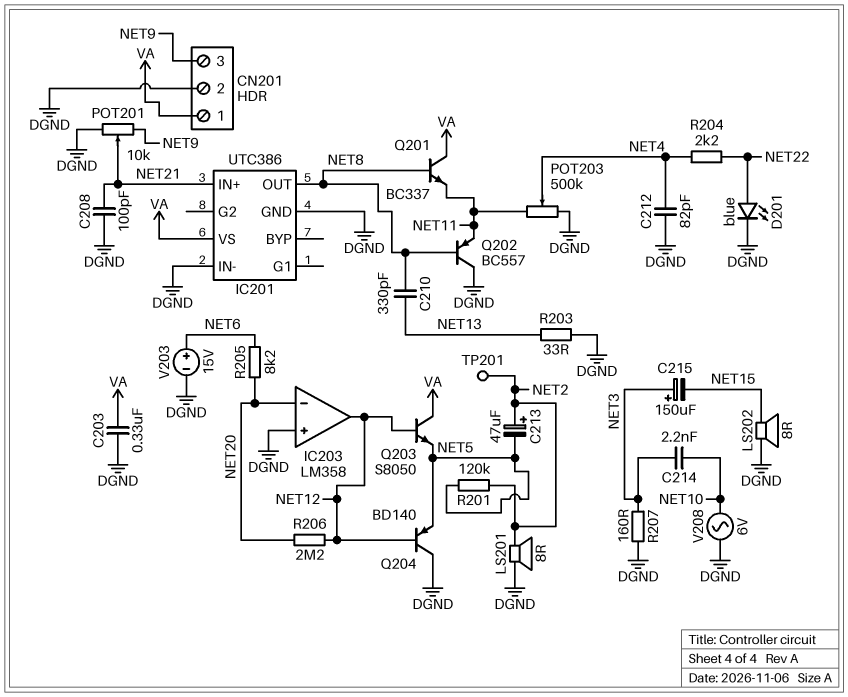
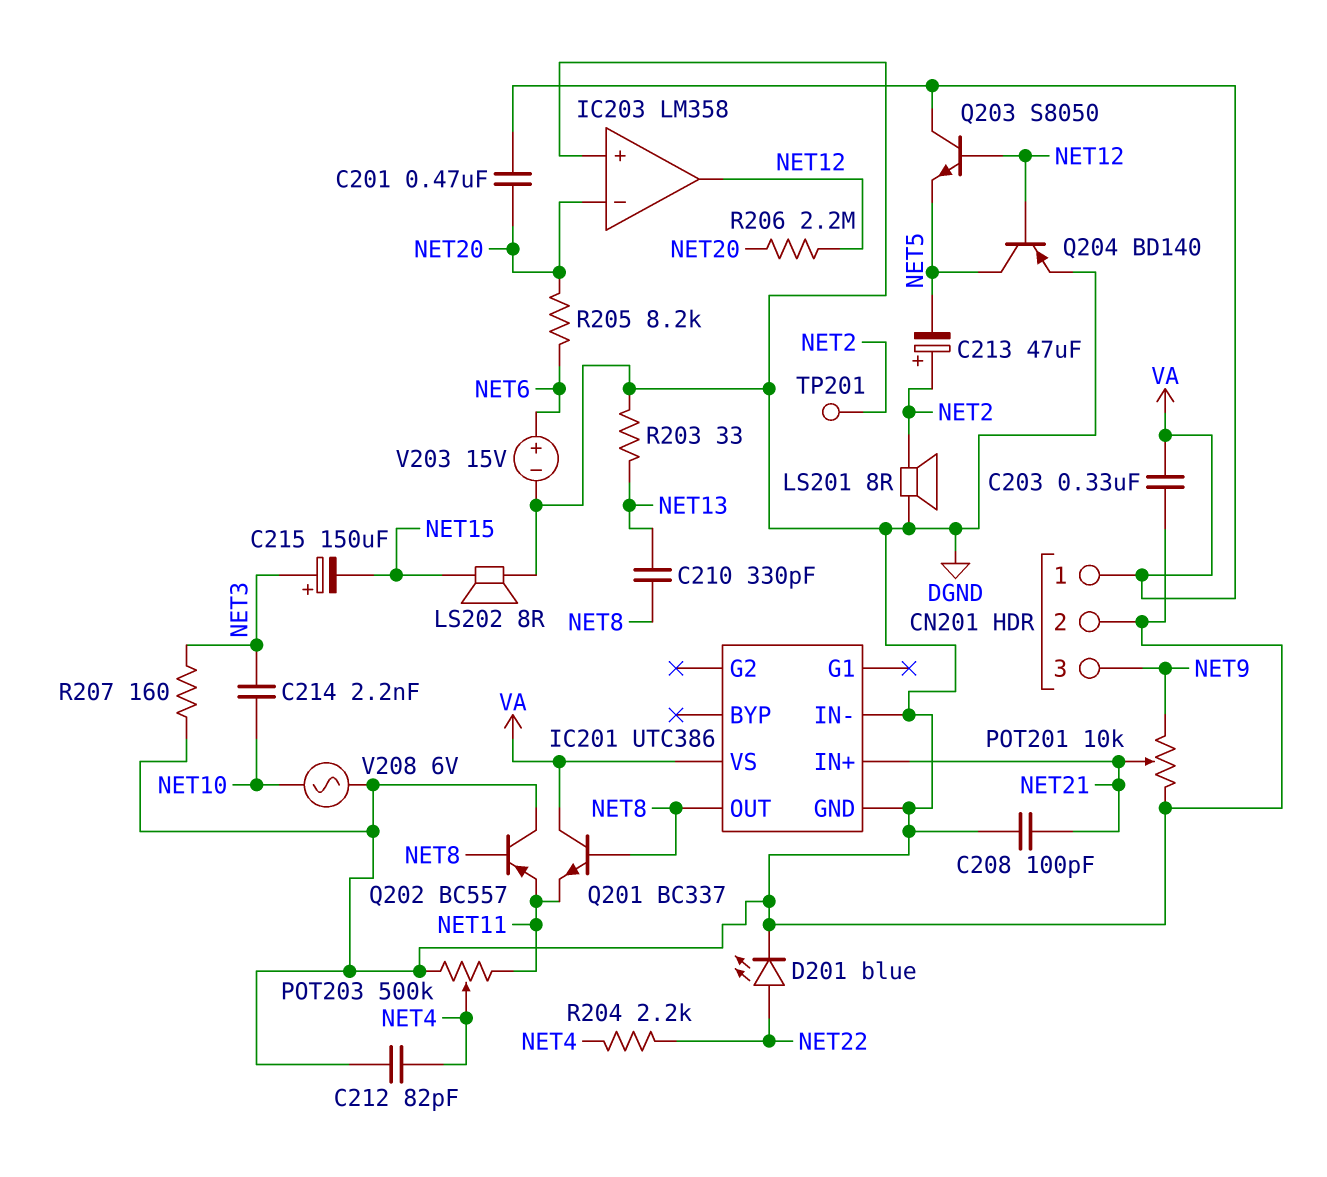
C201: none -> 470nF (NET20, VA)
Q204: PNP BD140 (B NET12, C DGND, E NET5) -> PNP BD140 (B NET12, C NET5, E DGND)
R201: 120k (NET2, NET5) -> none

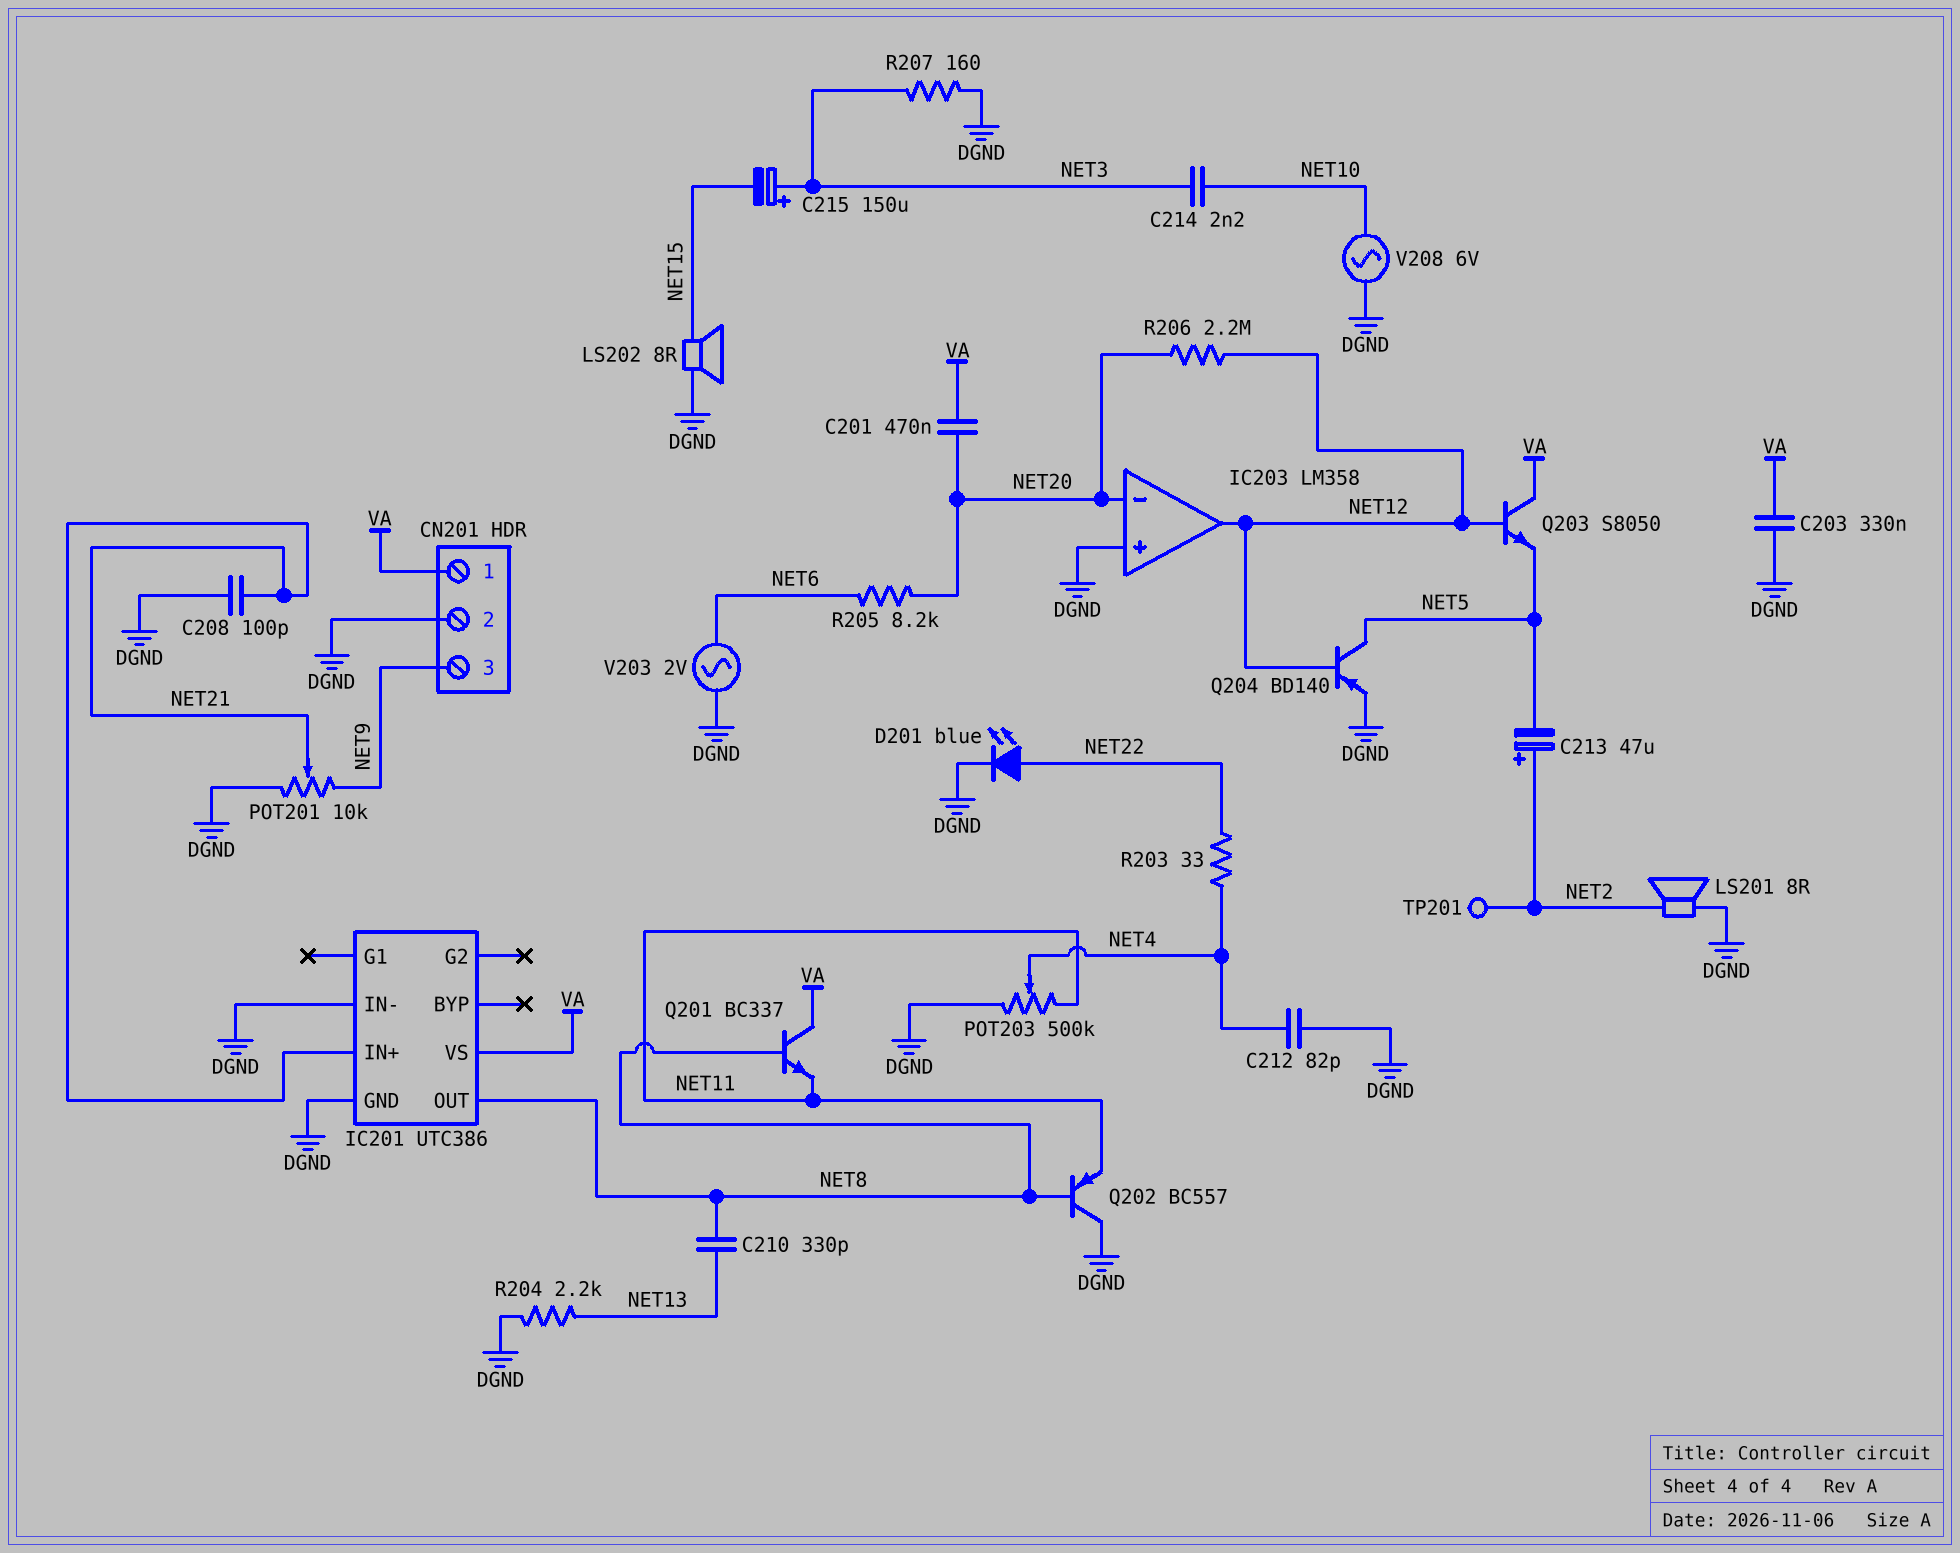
R203: 33 (DGND, NET13) -> 33 (NET4, NET22)
R204: 2.2k (NET4, NET22) -> 2.2k (DGND, NET13)
V203: 15V (plus NET6, minus DGND) -> AC 2V (DGND, NET6)

